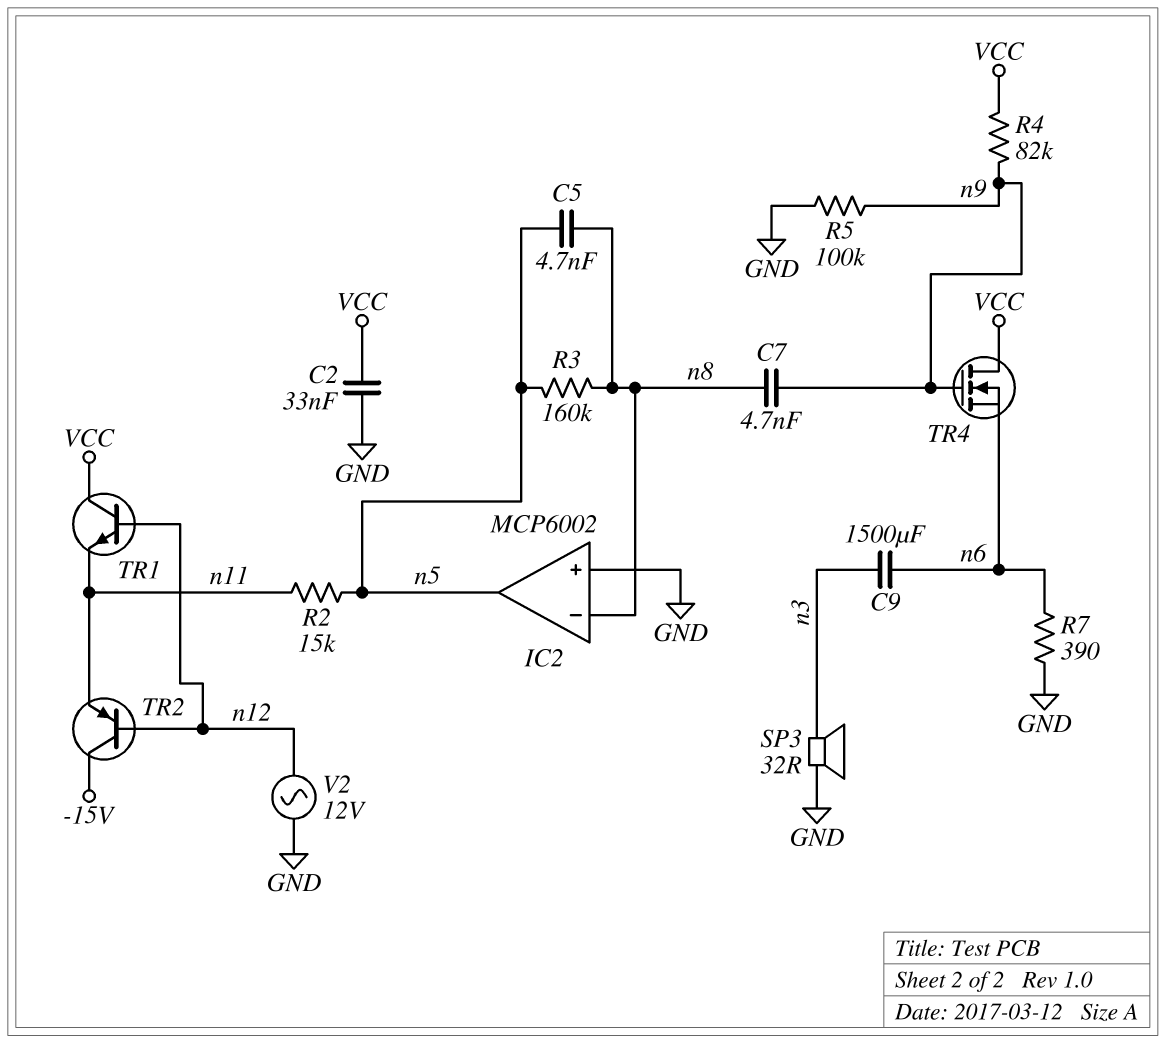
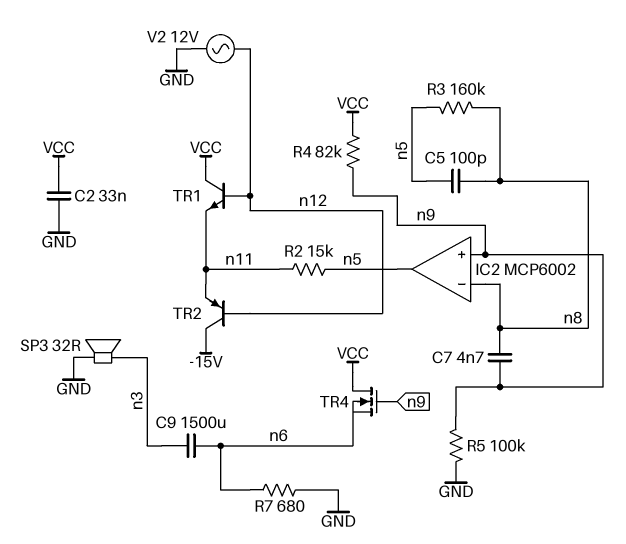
C5: 4.7nF (n5, n8) -> 100pF (n5, n8)
IC2 pin in+: GND -> n9
R7: 390 (GND, n6) -> 680 (GND, n6)

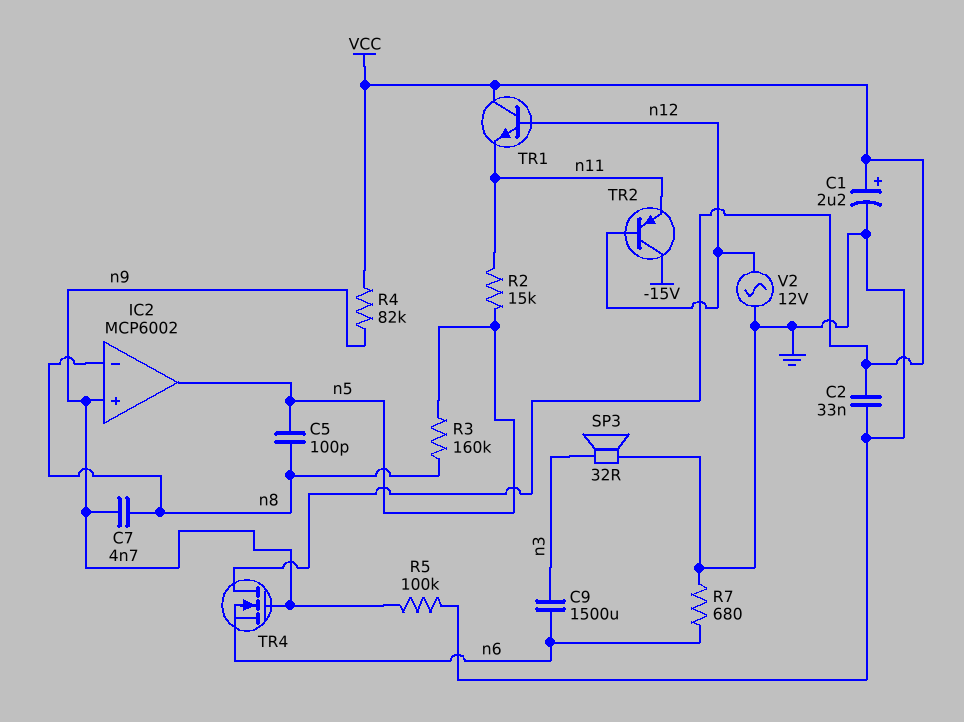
C1: none -> 2.2uF (plus VCC, minus GND)

